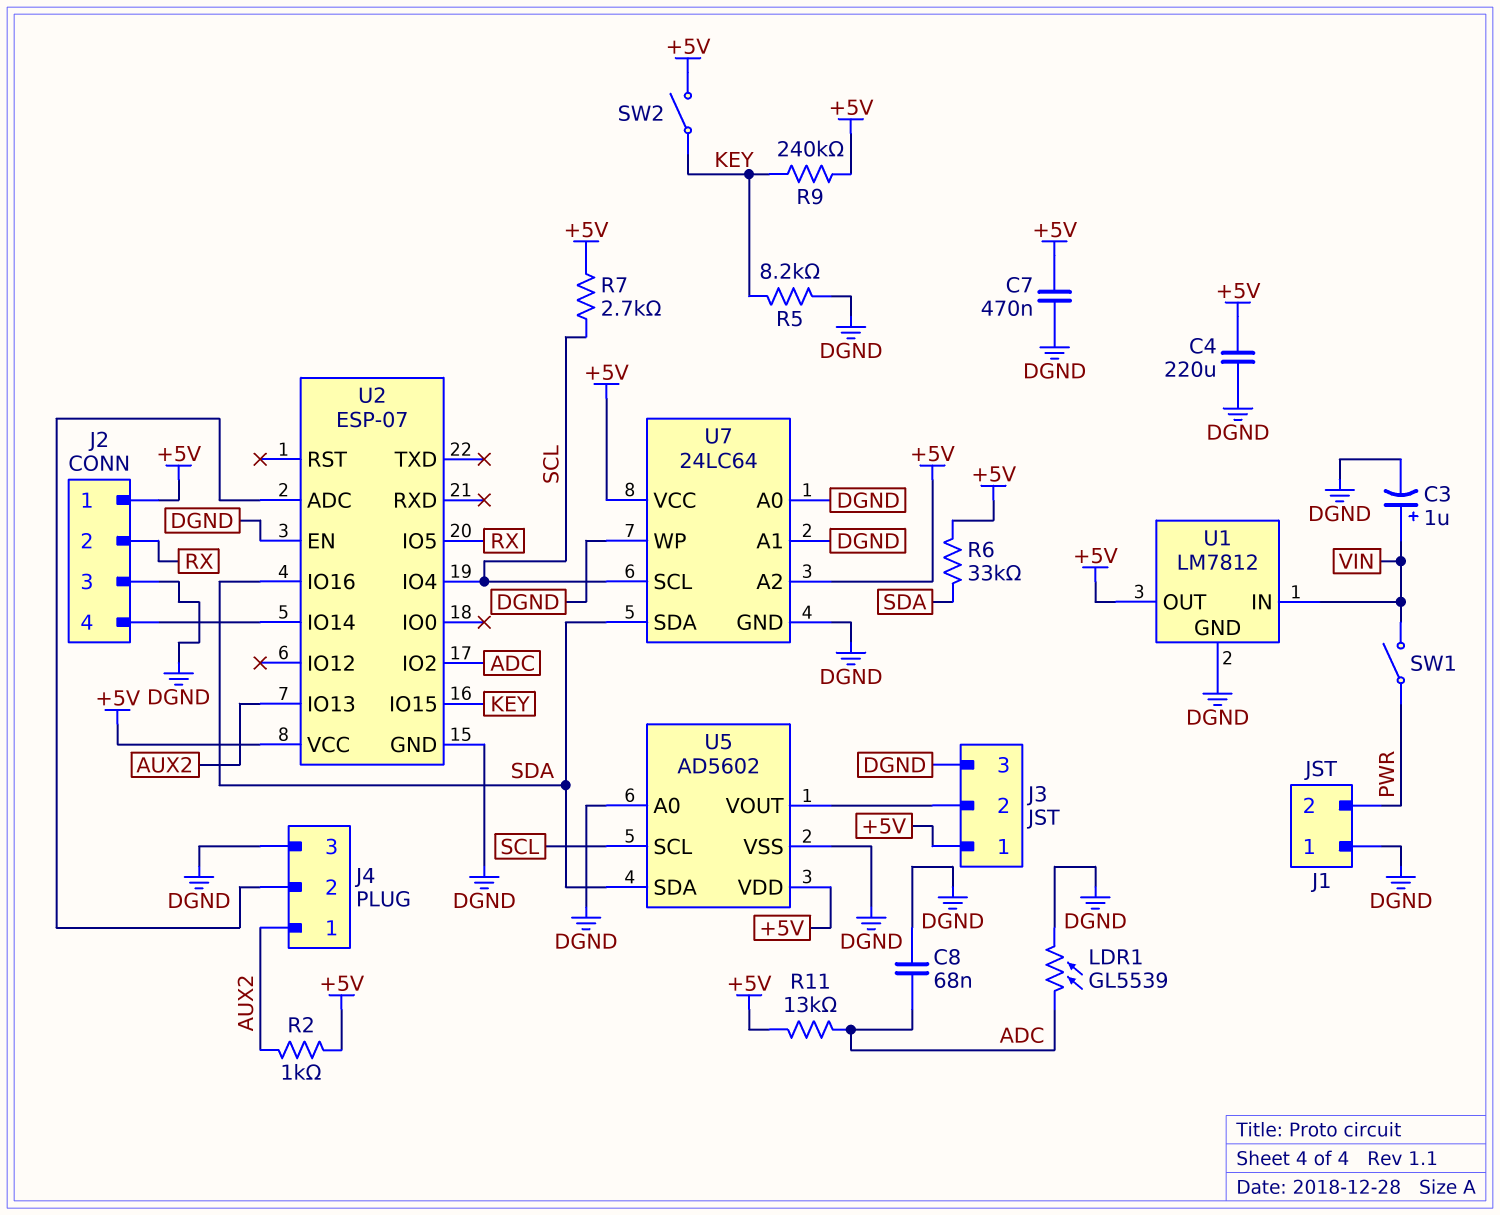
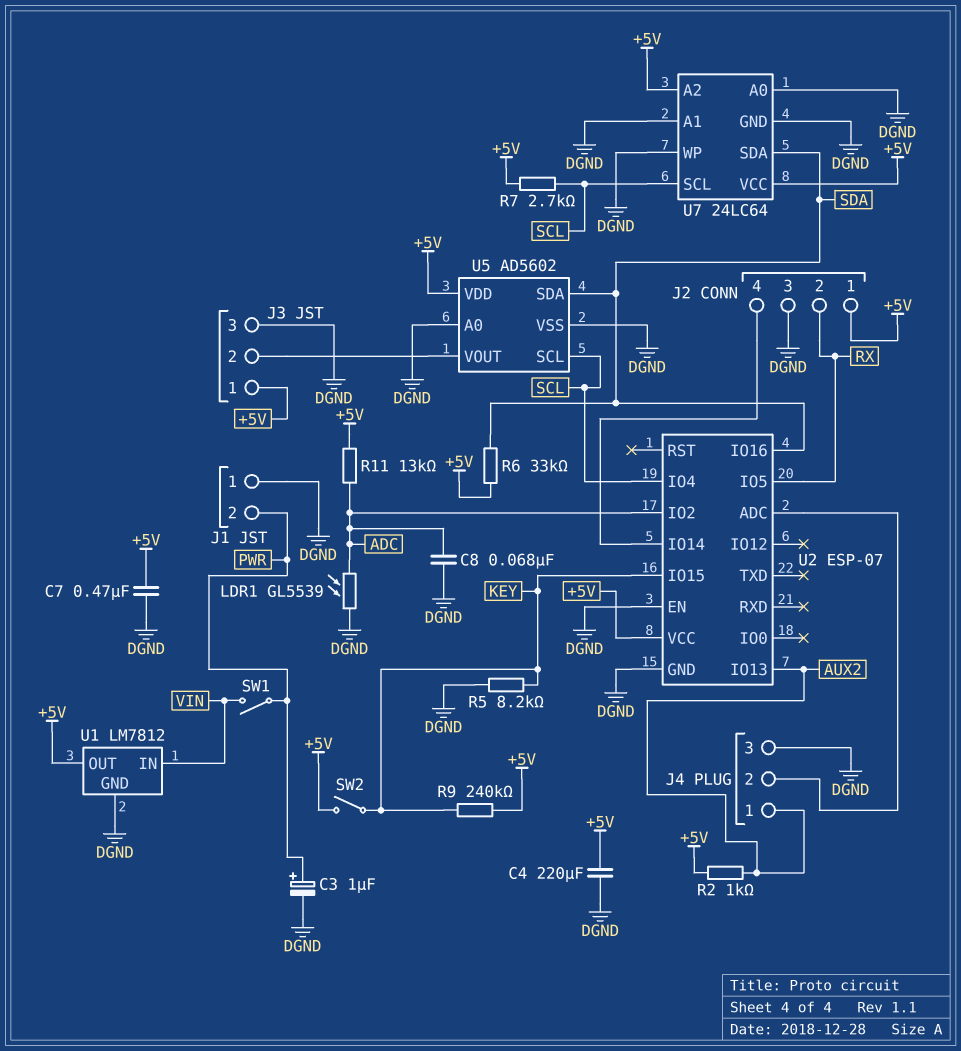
C3: 1uF (plus VIN, minus DGND) -> 1uF (plus PWR, minus DGND)

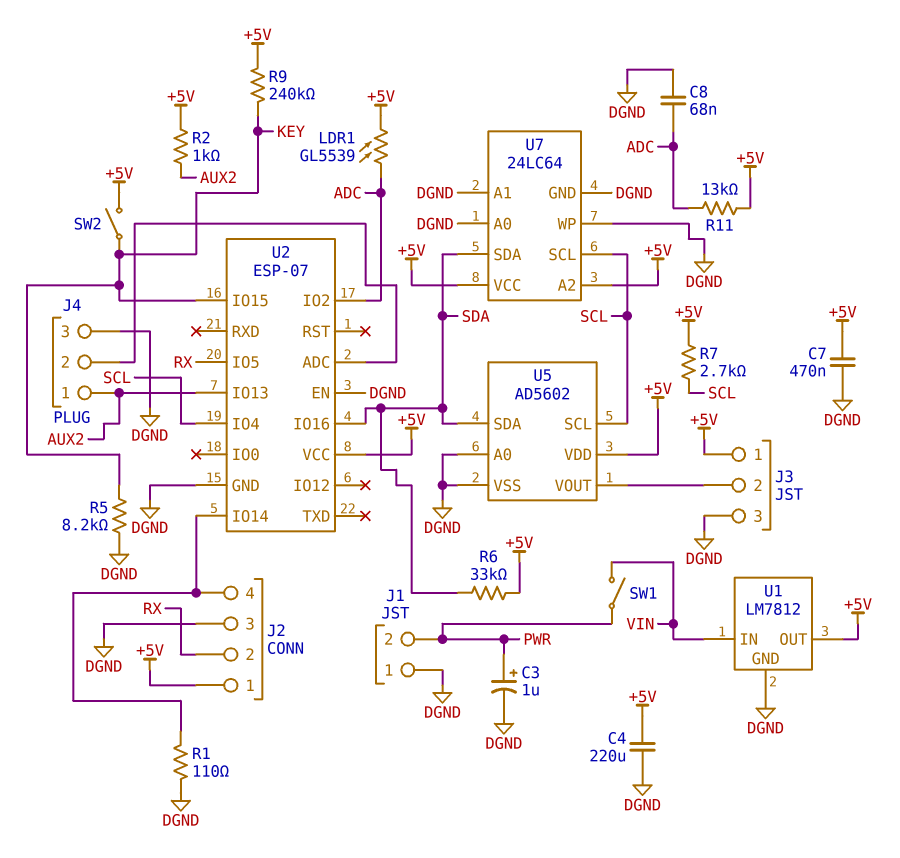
LDR1: GL5539 (ADC, DGND) -> GL5539 (+5V, ADC)
R1: none -> 110 (DGND, J2/4)

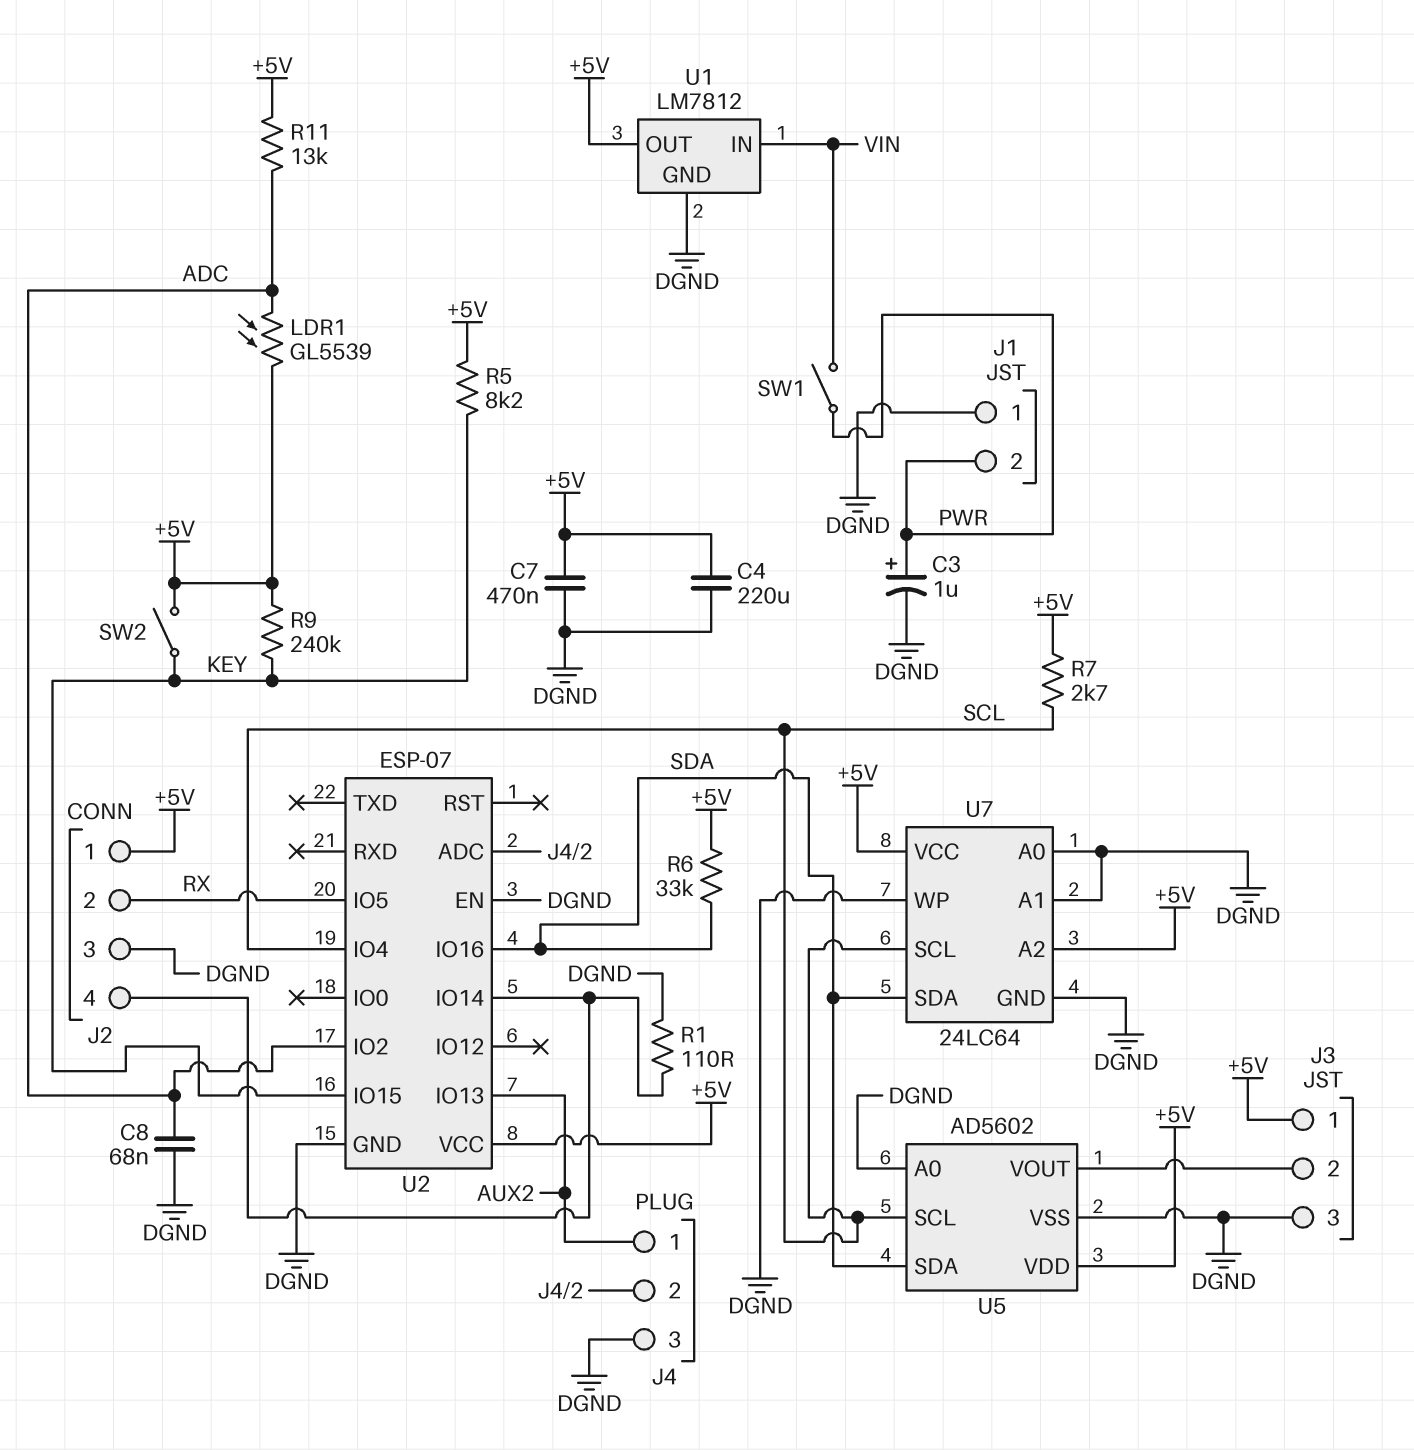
R2: 1k (+5V, AUX2) -> none
R5: 8.2k (DGND, KEY) -> 8.2k (+5V, KEY)

